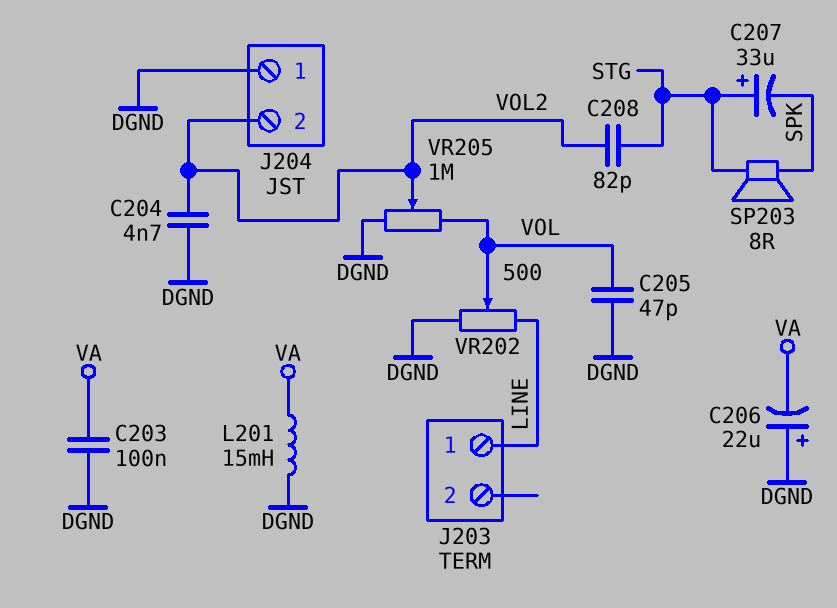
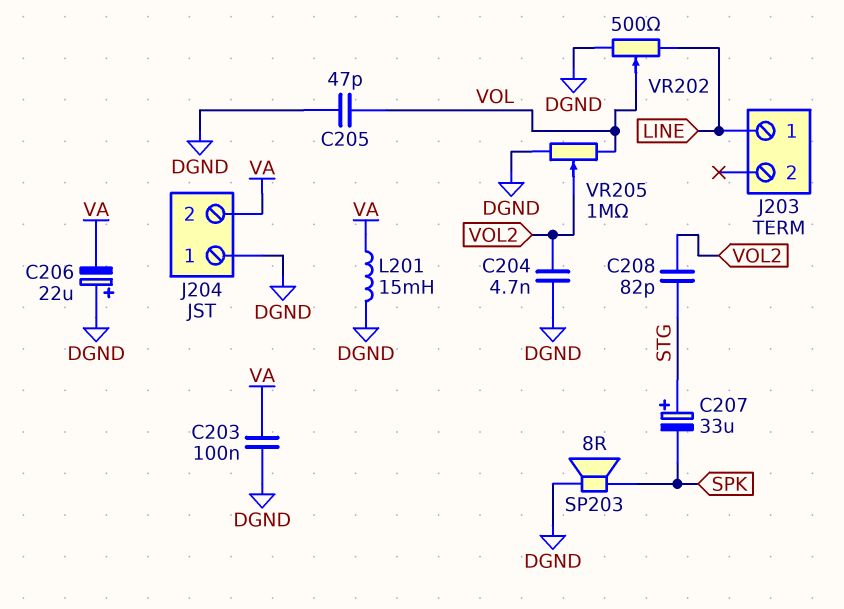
J204 pin 2: VOL2 -> VA
SP203: speaker 8R (SPK, STG) -> speaker 8R (DGND, SPK)

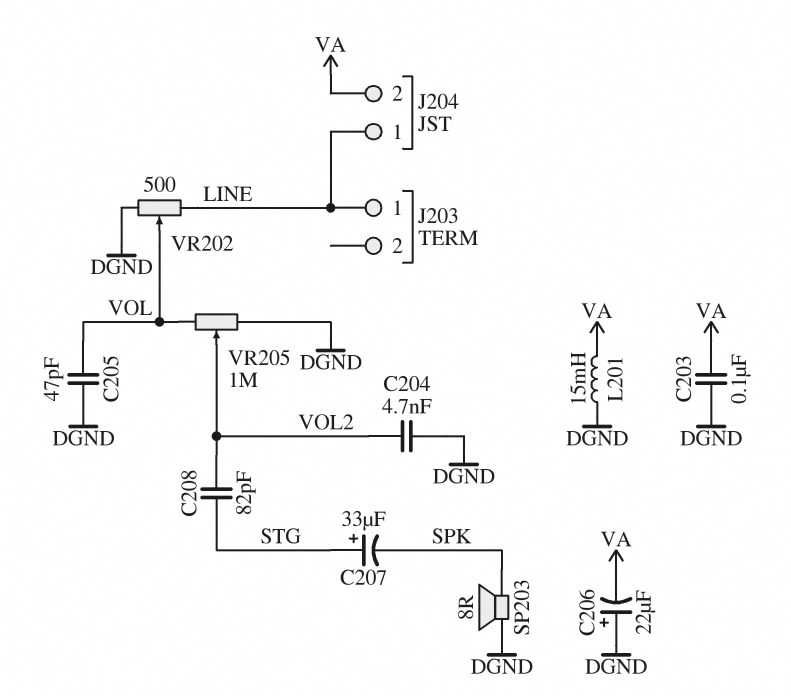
J204 pin 1: DGND -> LINE

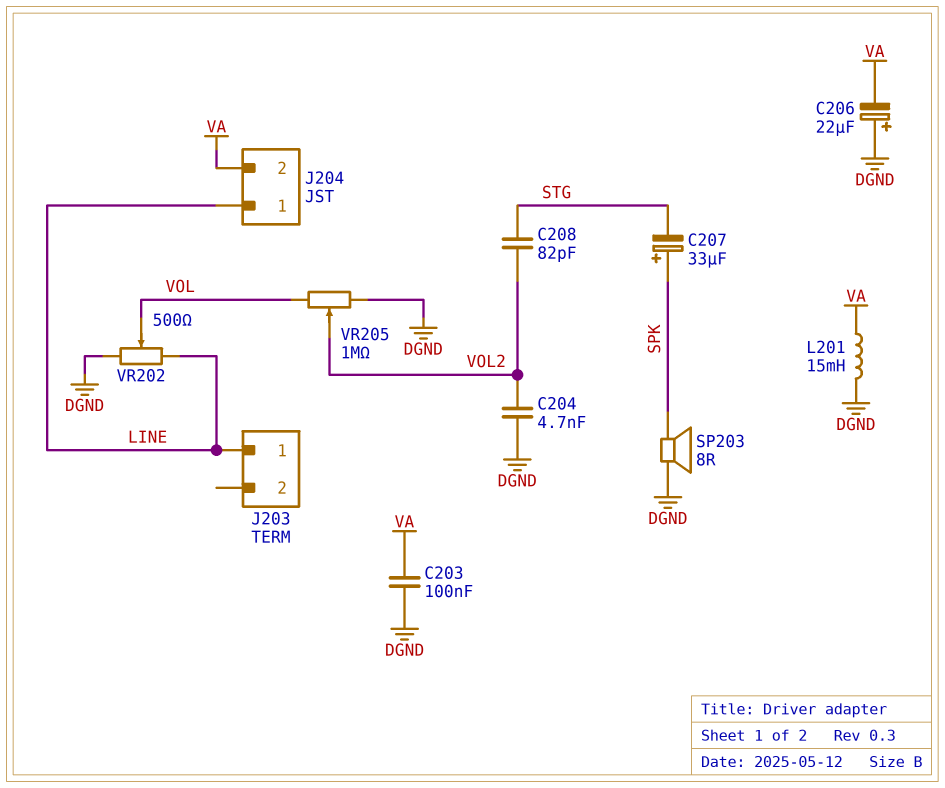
C205: 47pF (DGND, VOL) -> none
C207: 33uF (plus STG, minus SPK) -> 33uF (plus SPK, minus STG)

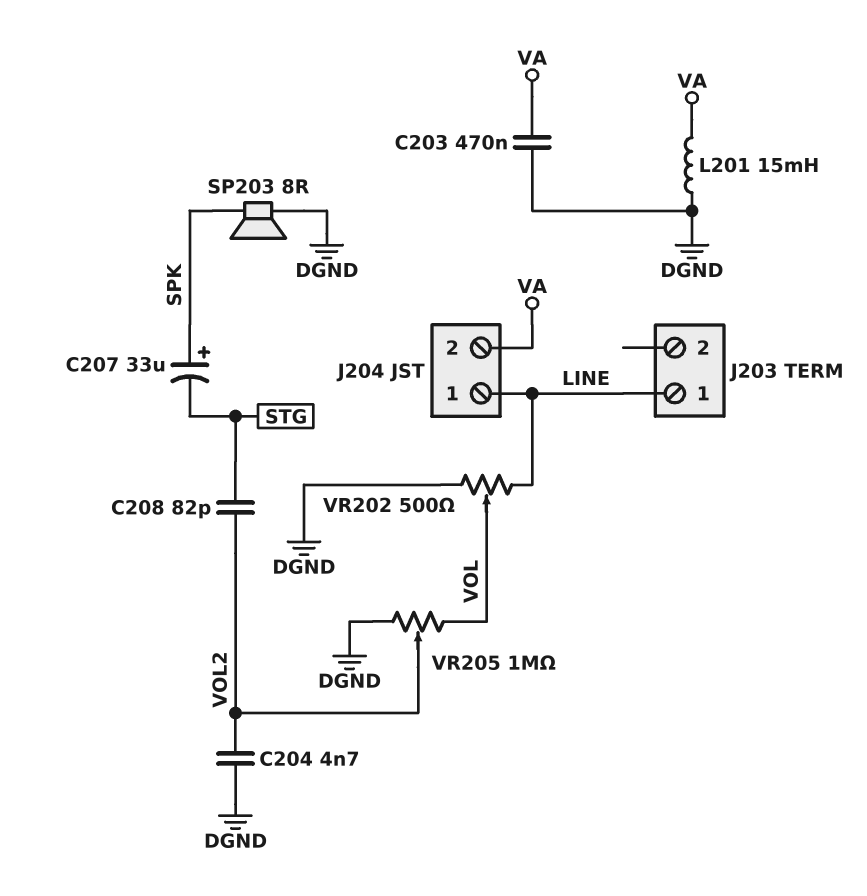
C203: 100nF (DGND, VA) -> 470nF (DGND, VA)
C206: 22uF (plus DGND, minus VA) -> none

